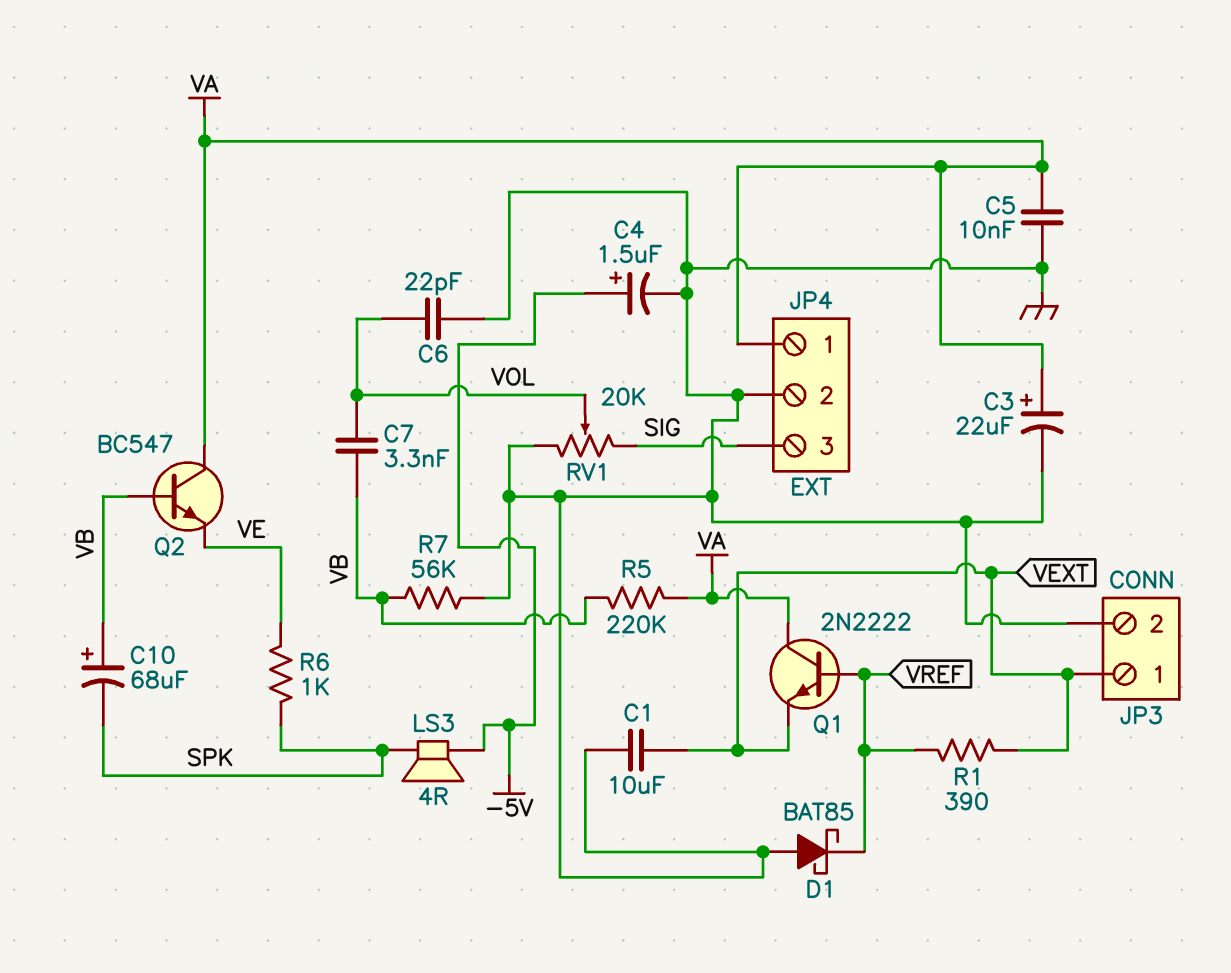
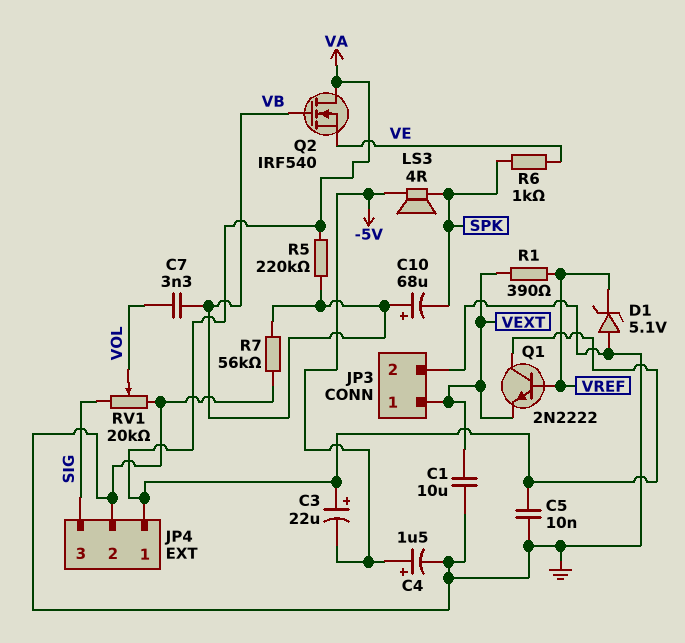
C3: 22uF (plus VA, minus GND) -> 22uF (plus VA, minus -5V)
C6: 22pF (GND, VOL) -> none
D1: schottky BAT85 (A GND, K VREF) -> zener 5.1V (A GND, K VREF)
Q2: NPN BC547 (B VB, C VA, E VE) -> NMOS IRF540 (G VB, D VA, S VE)

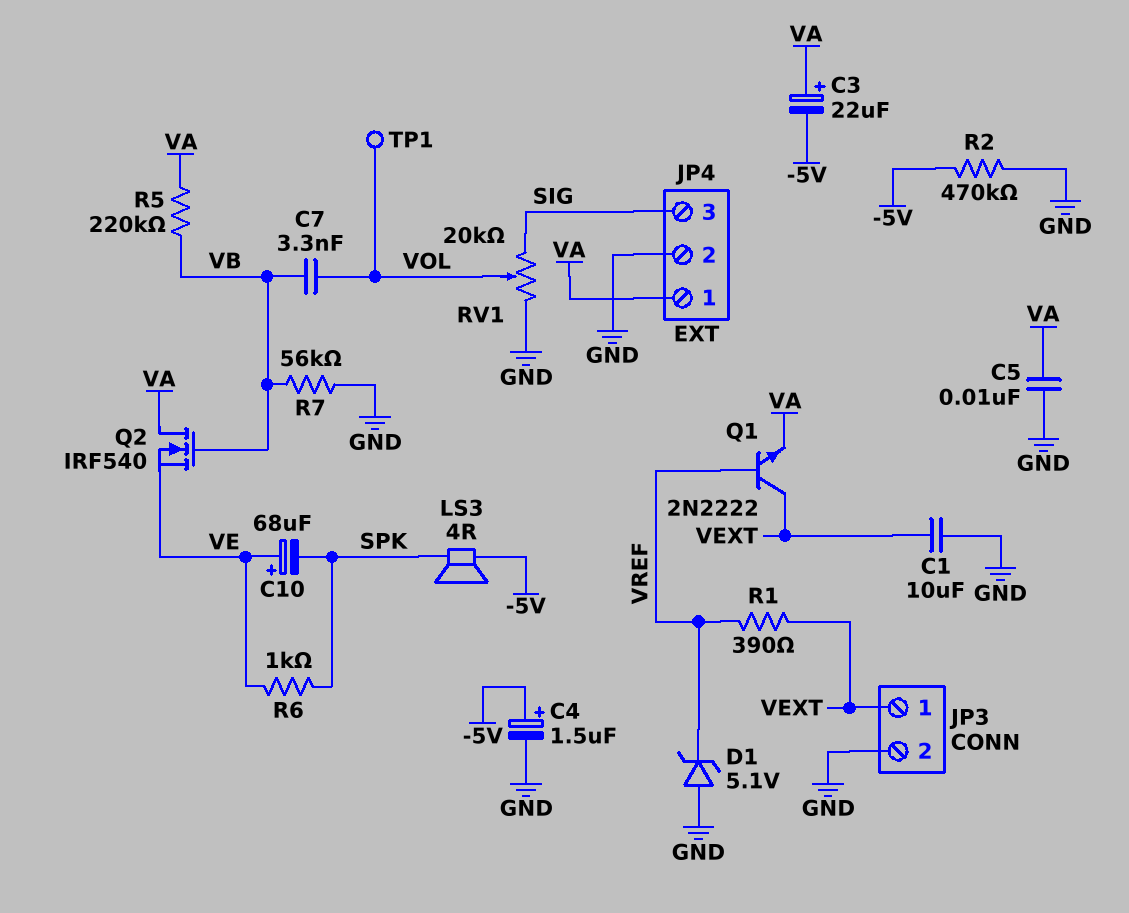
C10: 68uF (plus VB, minus SPK) -> 68uF (plus VE, minus SPK)
Q1: NPN 2N2222 (B VREF, C VA, E VEXT) -> NPN 2N2222 (B VREF, C VEXT, E VA)
R2: none -> 470k (-5V, GND)
TP1: none -> test point (VOL)

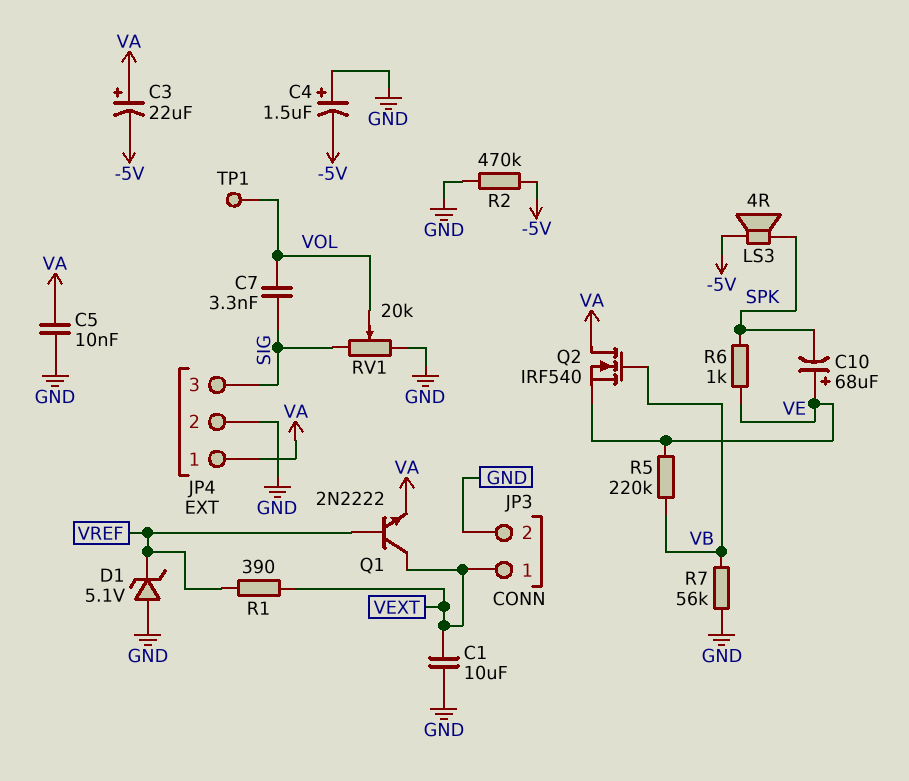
C4: 1.5uF (plus -5V, minus GND) -> 1.5uF (plus GND, minus -5V)
C7: 3.3nF (VB, VOL) -> 3.3nF (SIG, VOL)
R5: 220k (VA, VB) -> 220k (VB, VE)

